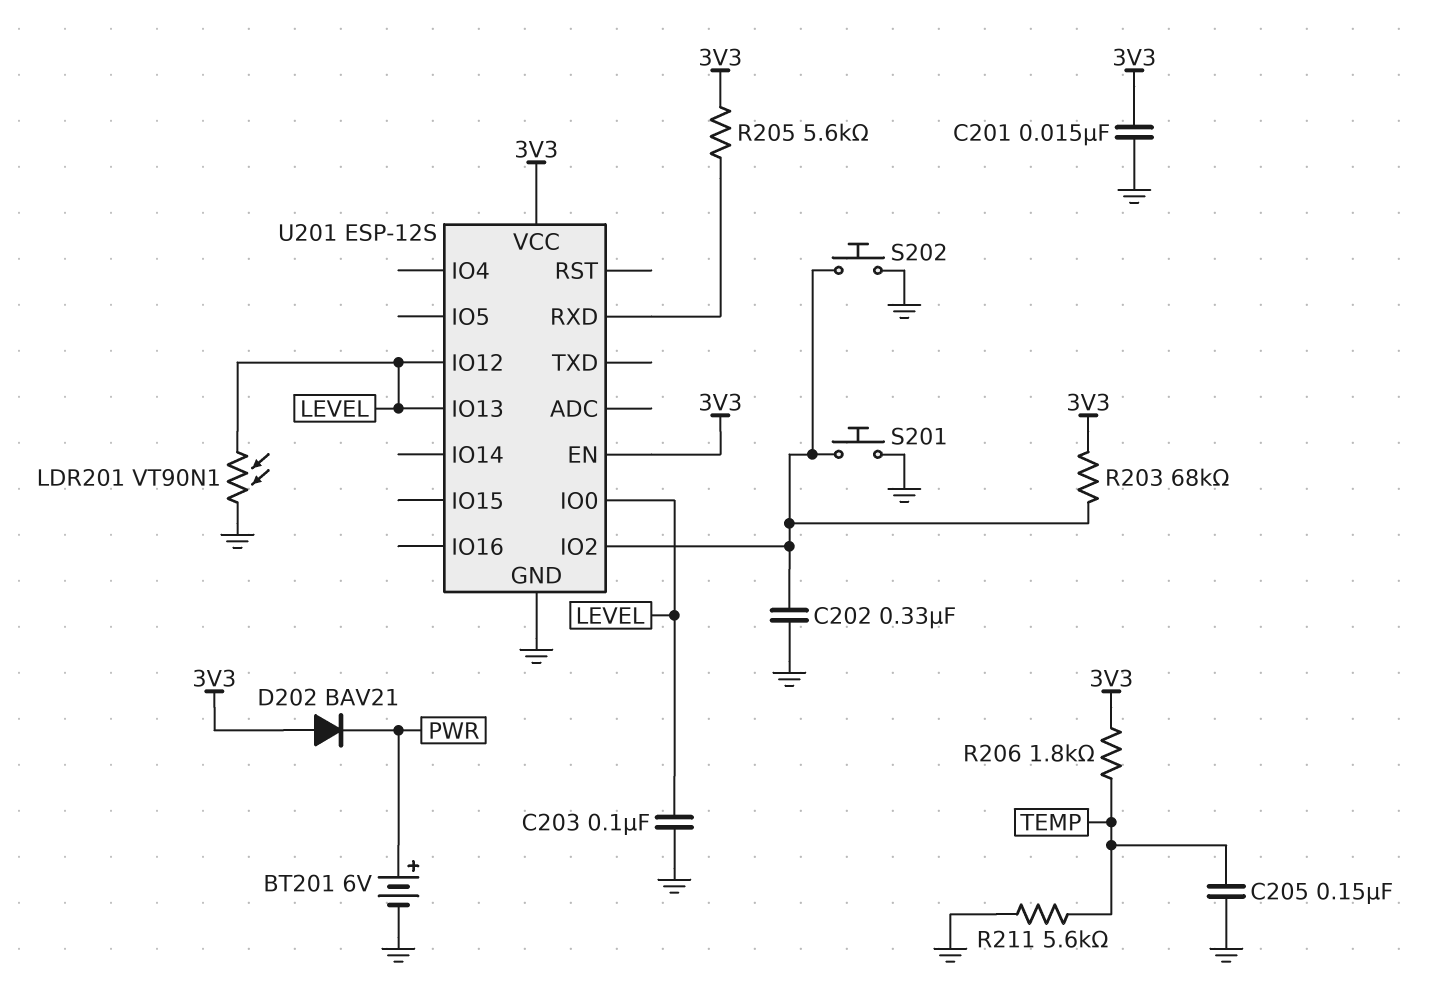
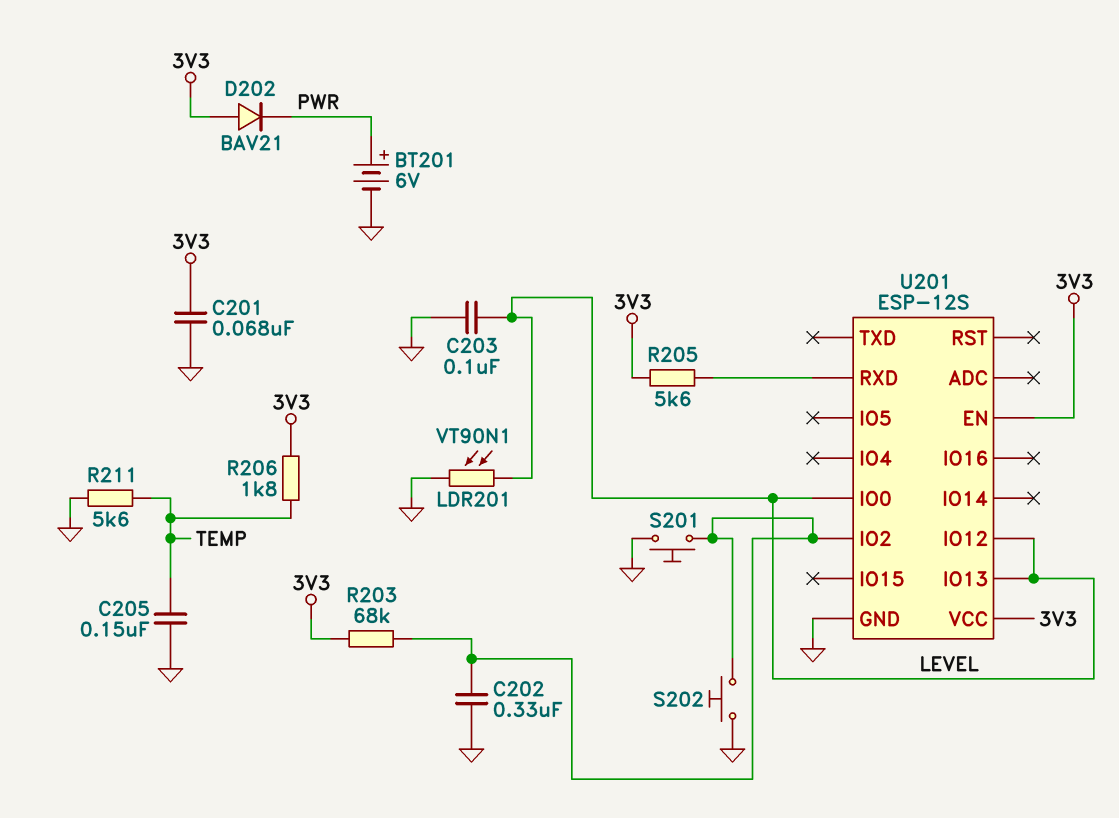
C201: 15nF (3V3, GND) -> 68nF (3V3, GND)

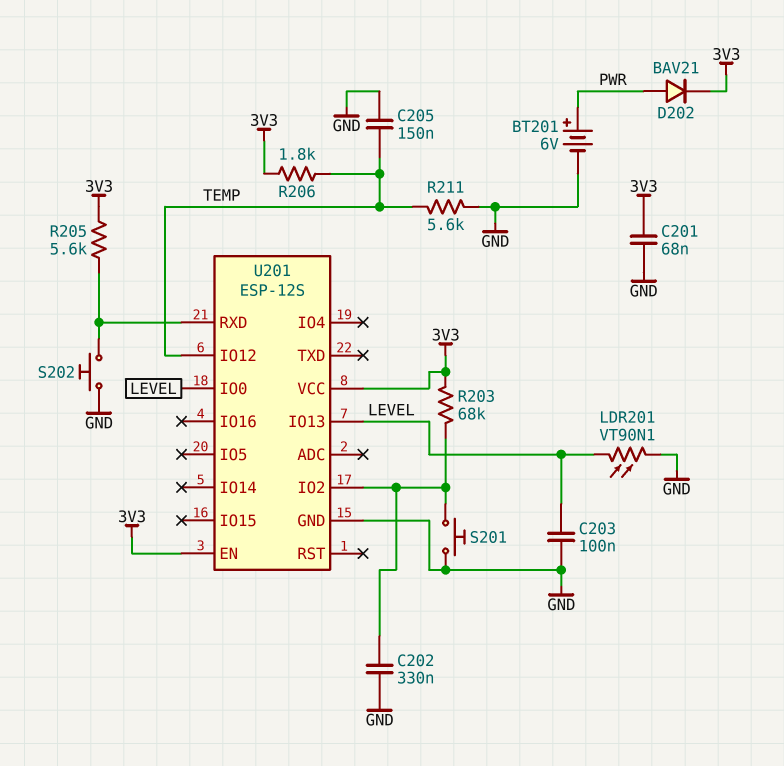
D202: diode BAV21 (A 3V3, K PWR) -> diode BAV21 (A PWR, K 3V3)
S202: button (GND, U201/IO2) -> button (GND, U201/RXD)
U201 pin IO12: LEVEL -> TEMP

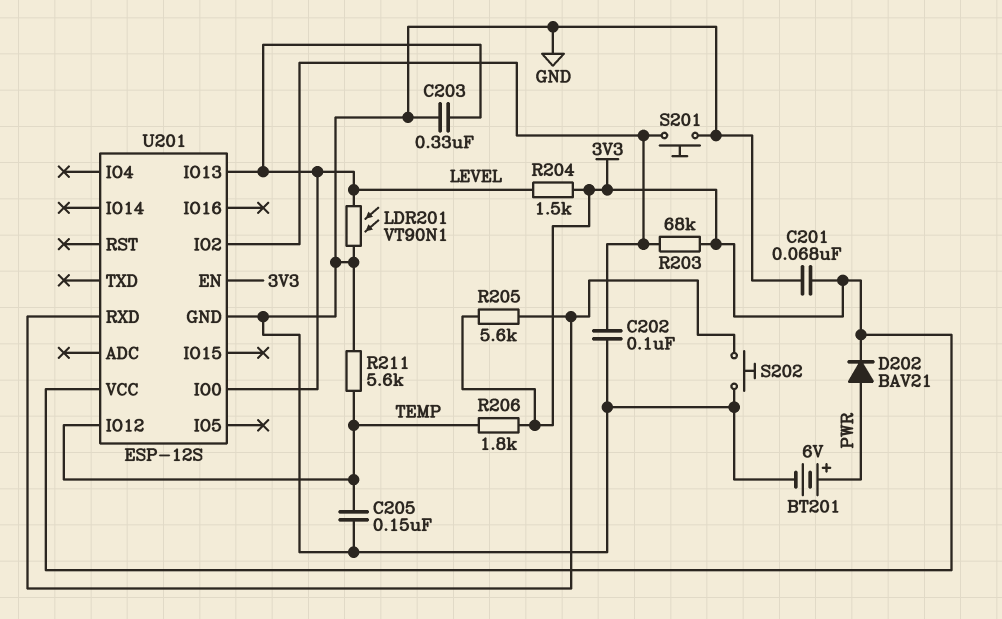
C202: 330nF (GND, U201/IO2) -> 100nF (GND, U201/IO2)
C203: 100nF (GND, LEVEL) -> 330nF (GND, LEVEL)
R204: none -> 1.5k (3V3, LEVEL)

